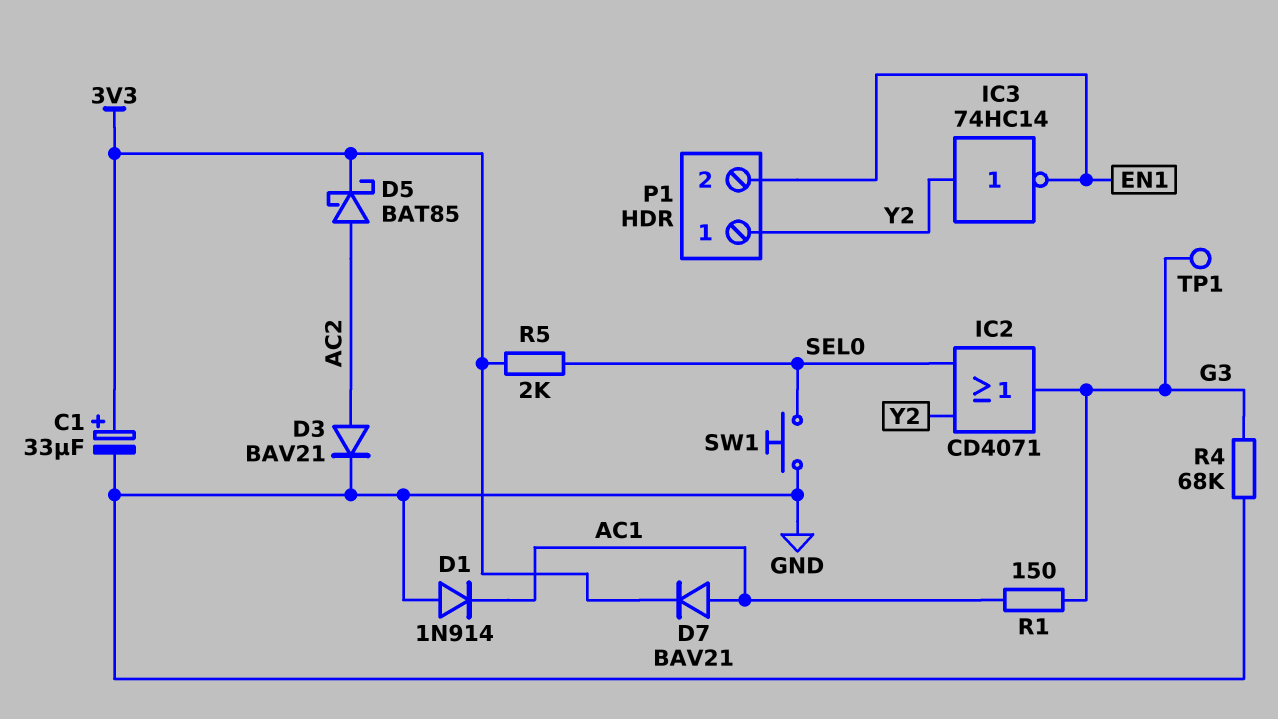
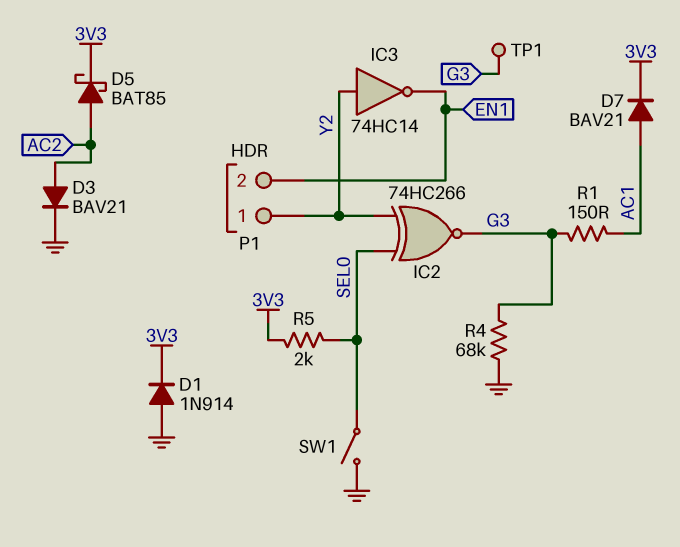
C1: 33uF (plus 3V3, minus GND) -> none
D1: diode 1N914 (A GND, K AC1) -> diode 1N914 (A GND, K 3V3)
IC2: OR CD4071 (in SEL0, in Y2, out G3) -> XNOR 74HC266 (in SEL0, in Y2, out G3)
SW1: button (GND, SEL0) -> switch (GND, SEL0)

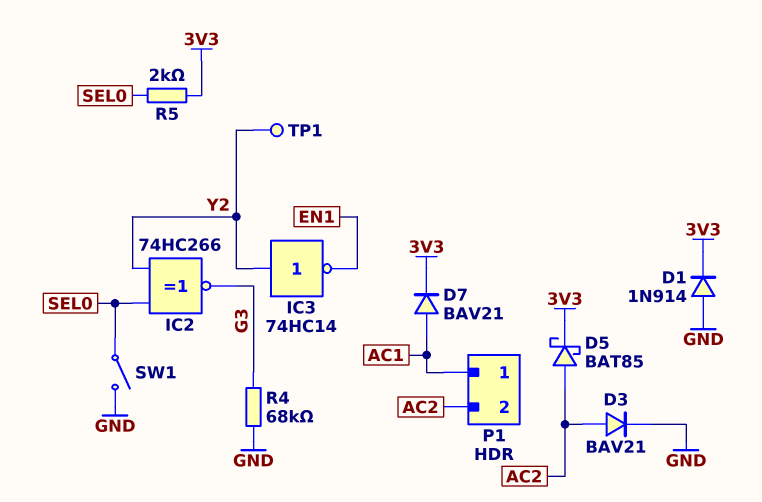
P1 pin 1: Y2 -> AC1
P1 pin 2: EN1 -> AC2
R1: 150 (AC1, G3) -> none
TP1: test point (G3) -> test point (Y2)

